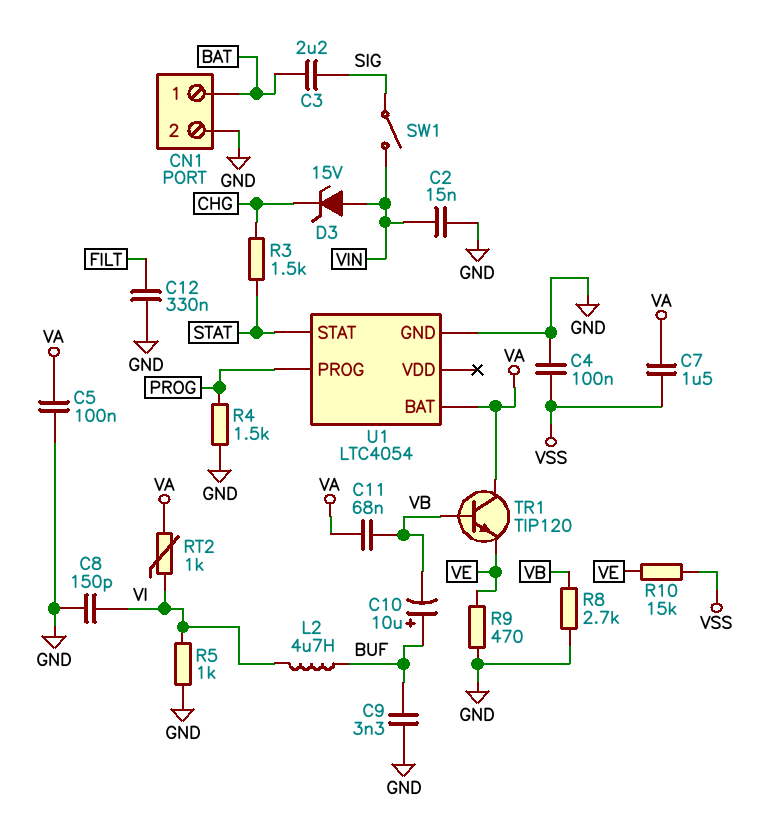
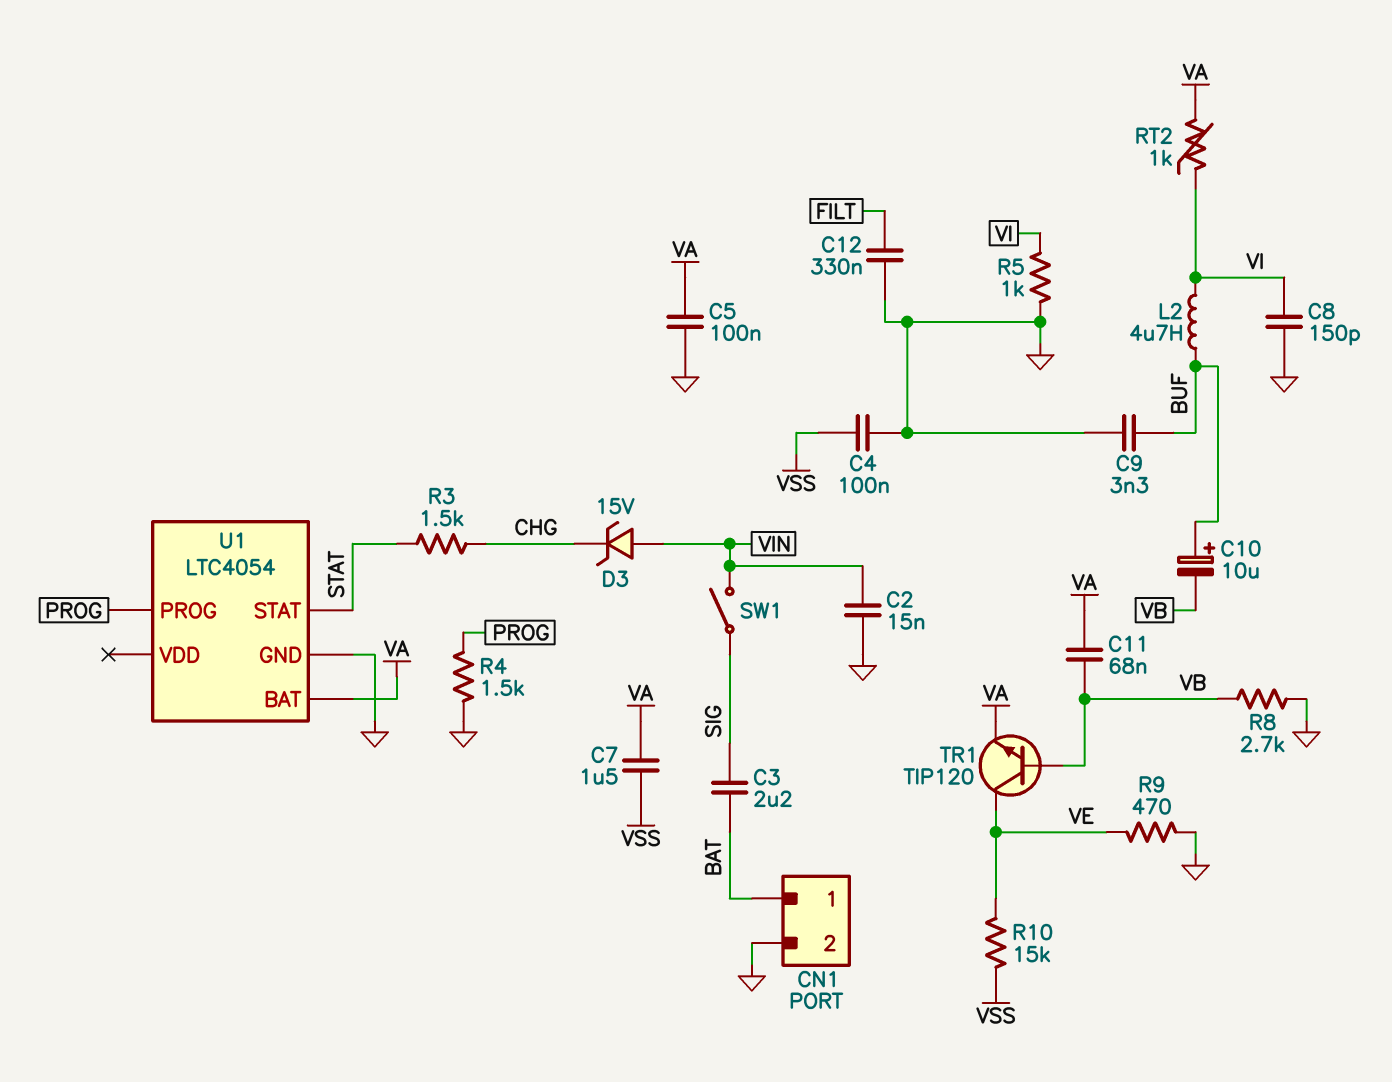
TR1: NPN TIP120 (B VB, C VA, E VE) -> NPN TIP120 (B VB, C VE, E VA)

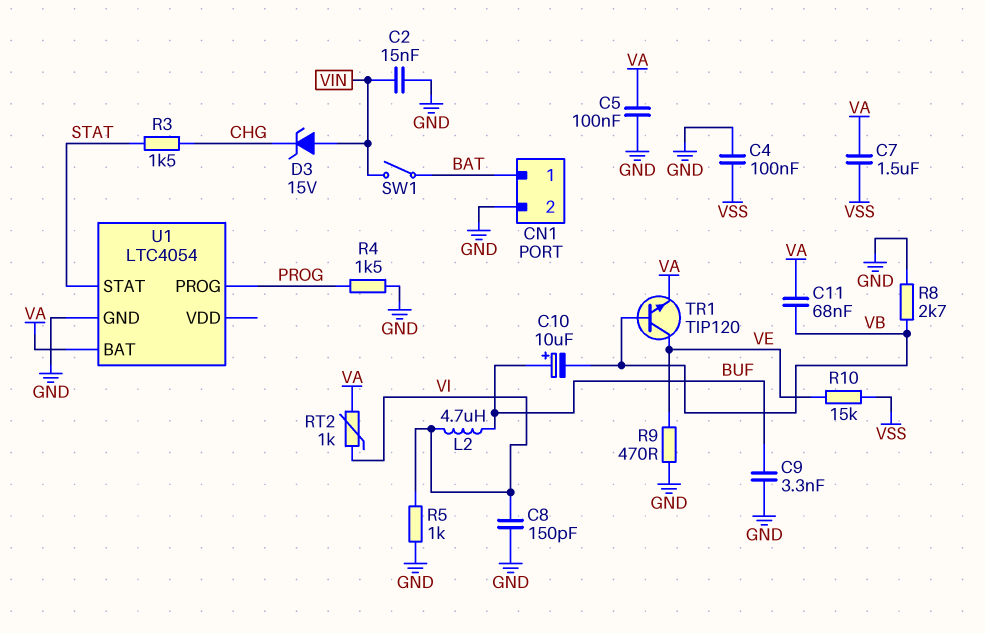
C3: 2.2uF (BAT, SIG) -> none
C12: 330nF (FILT, GND) -> none
SW1: switch (SIG, VIN) -> switch (BAT, VIN)

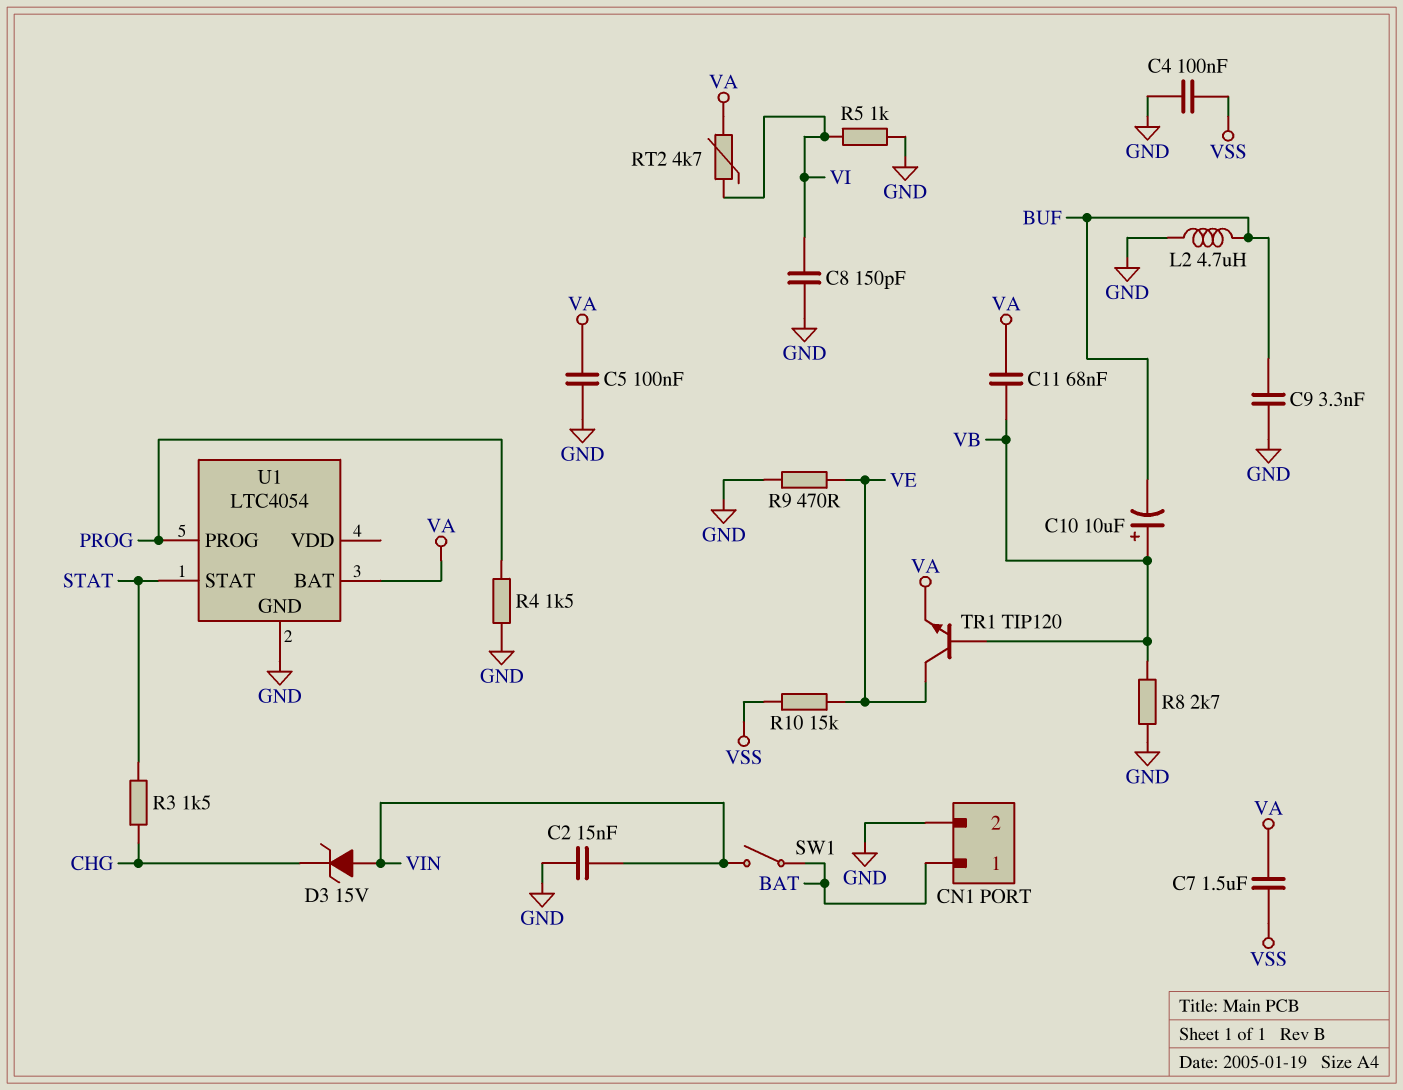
C10: 10uF (plus BUF, minus VB) -> 10uF (plus VB, minus BUF)
L2: 4.7uH (BUF, VI) -> 4.7uH (BUF, GND)
RT2: 1k (VA, VI) -> 4.7k (VA, VI)

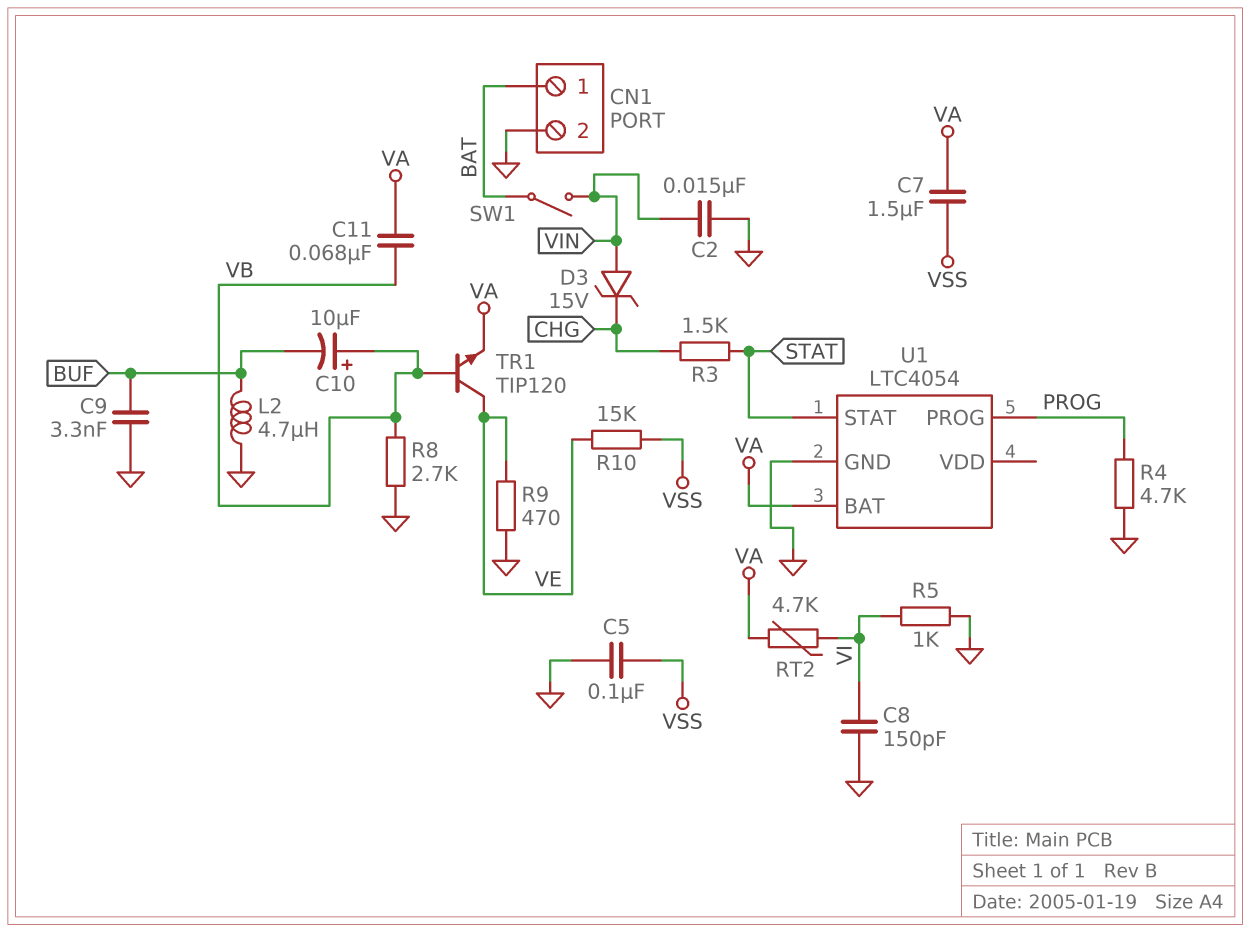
C4: 100nF (GND, VSS) -> none
C5: 100nF (GND, VA) -> 100nF (GND, VSS)
R4: 1.5k (GND, PROG) -> 4.7k (GND, PROG)

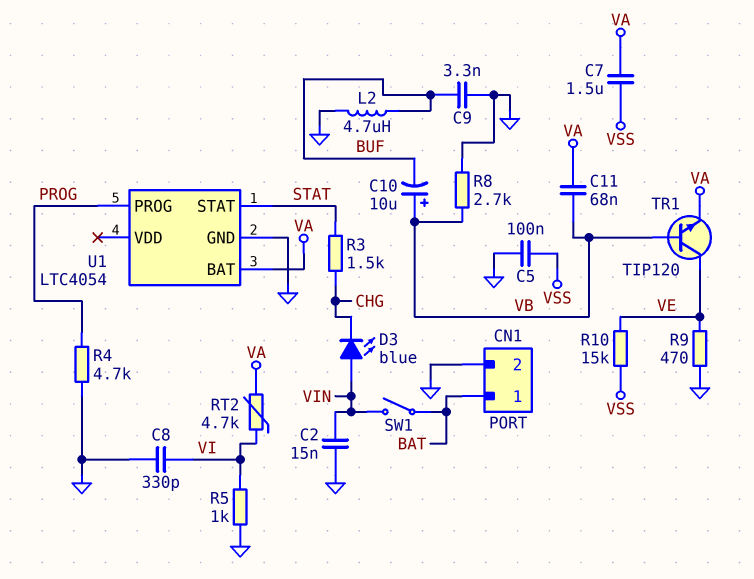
C8: 150pF (GND, VI) -> 330pF (GND, VI)
D3: zener 15V (A VIN, K CHG) -> LED blue (A VIN, K CHG)

